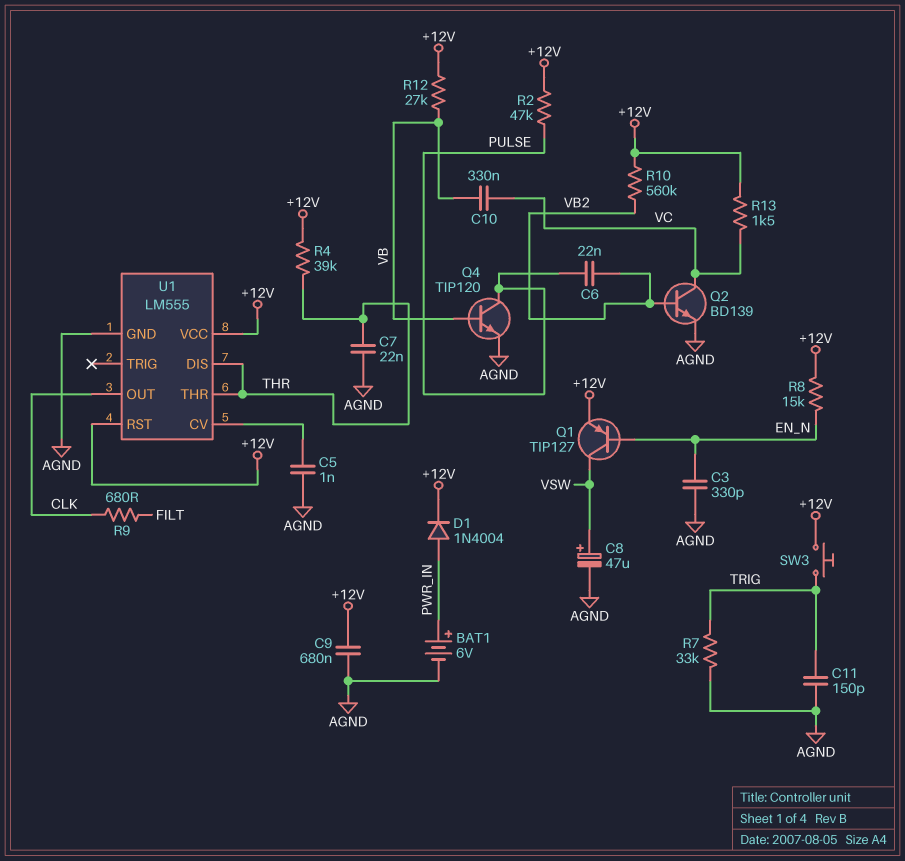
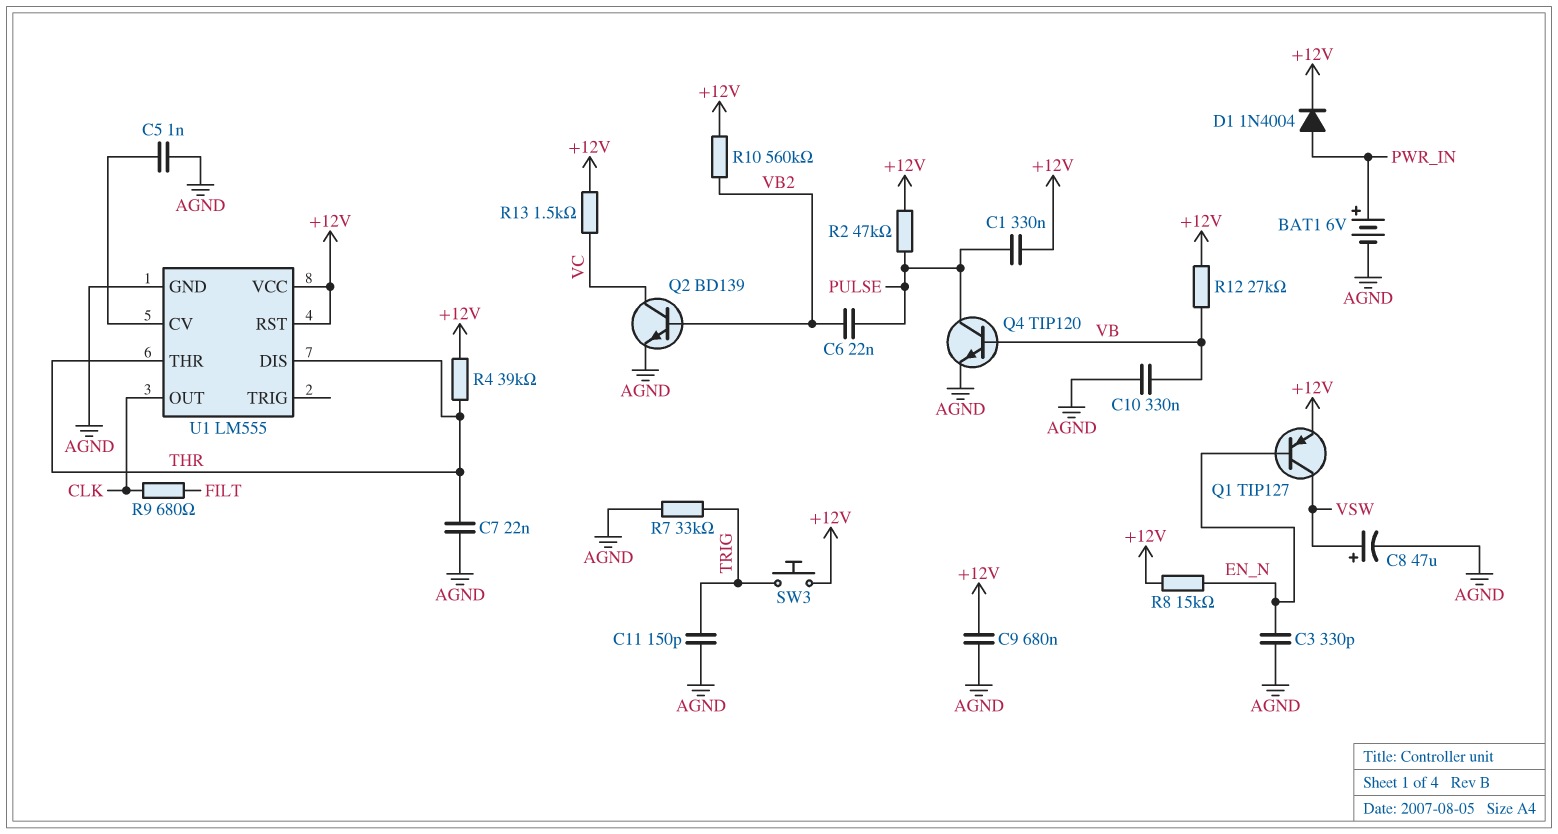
C1: none -> 330nF (+12V, PULSE)
C10: 330nF (VB, VC) -> 330nF (AGND, VB)

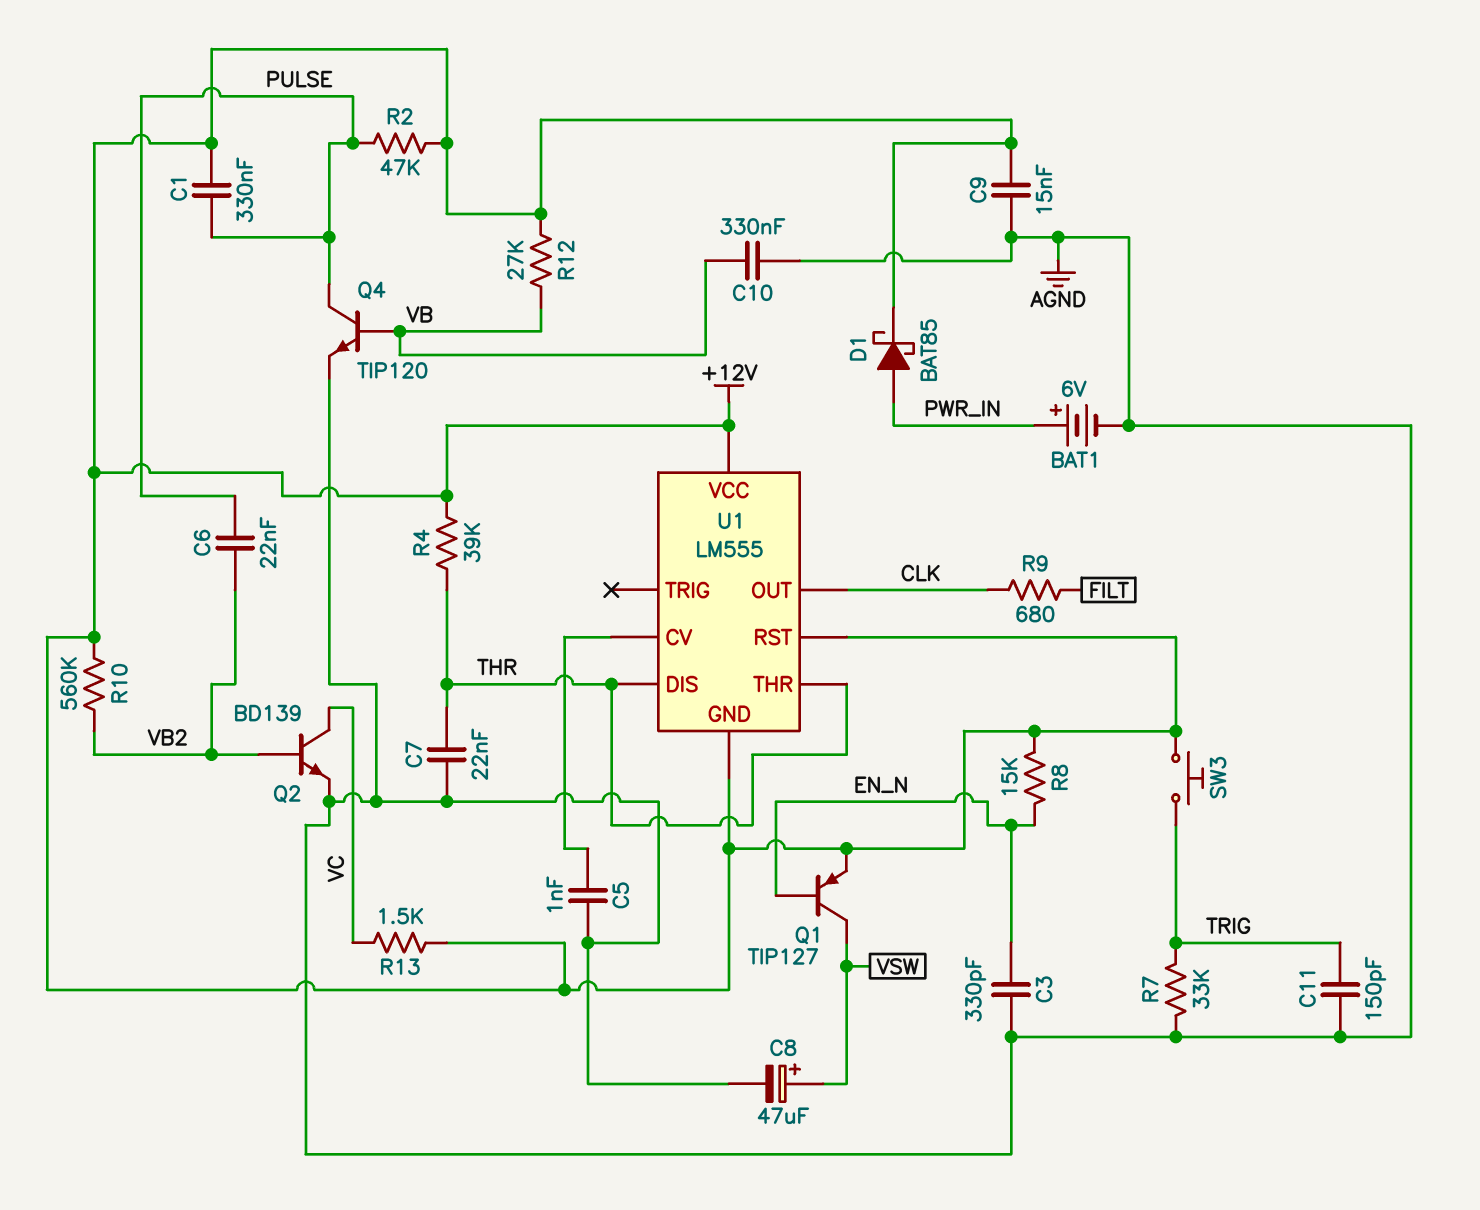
C9: 680nF (+12V, AGND) -> 15nF (+12V, AGND)
D1: diode 1N4004 (A PWR_IN, K +12V) -> schottky BAT85 (A PWR_IN, K +12V)
U1 pin GND: AGND -> +12V

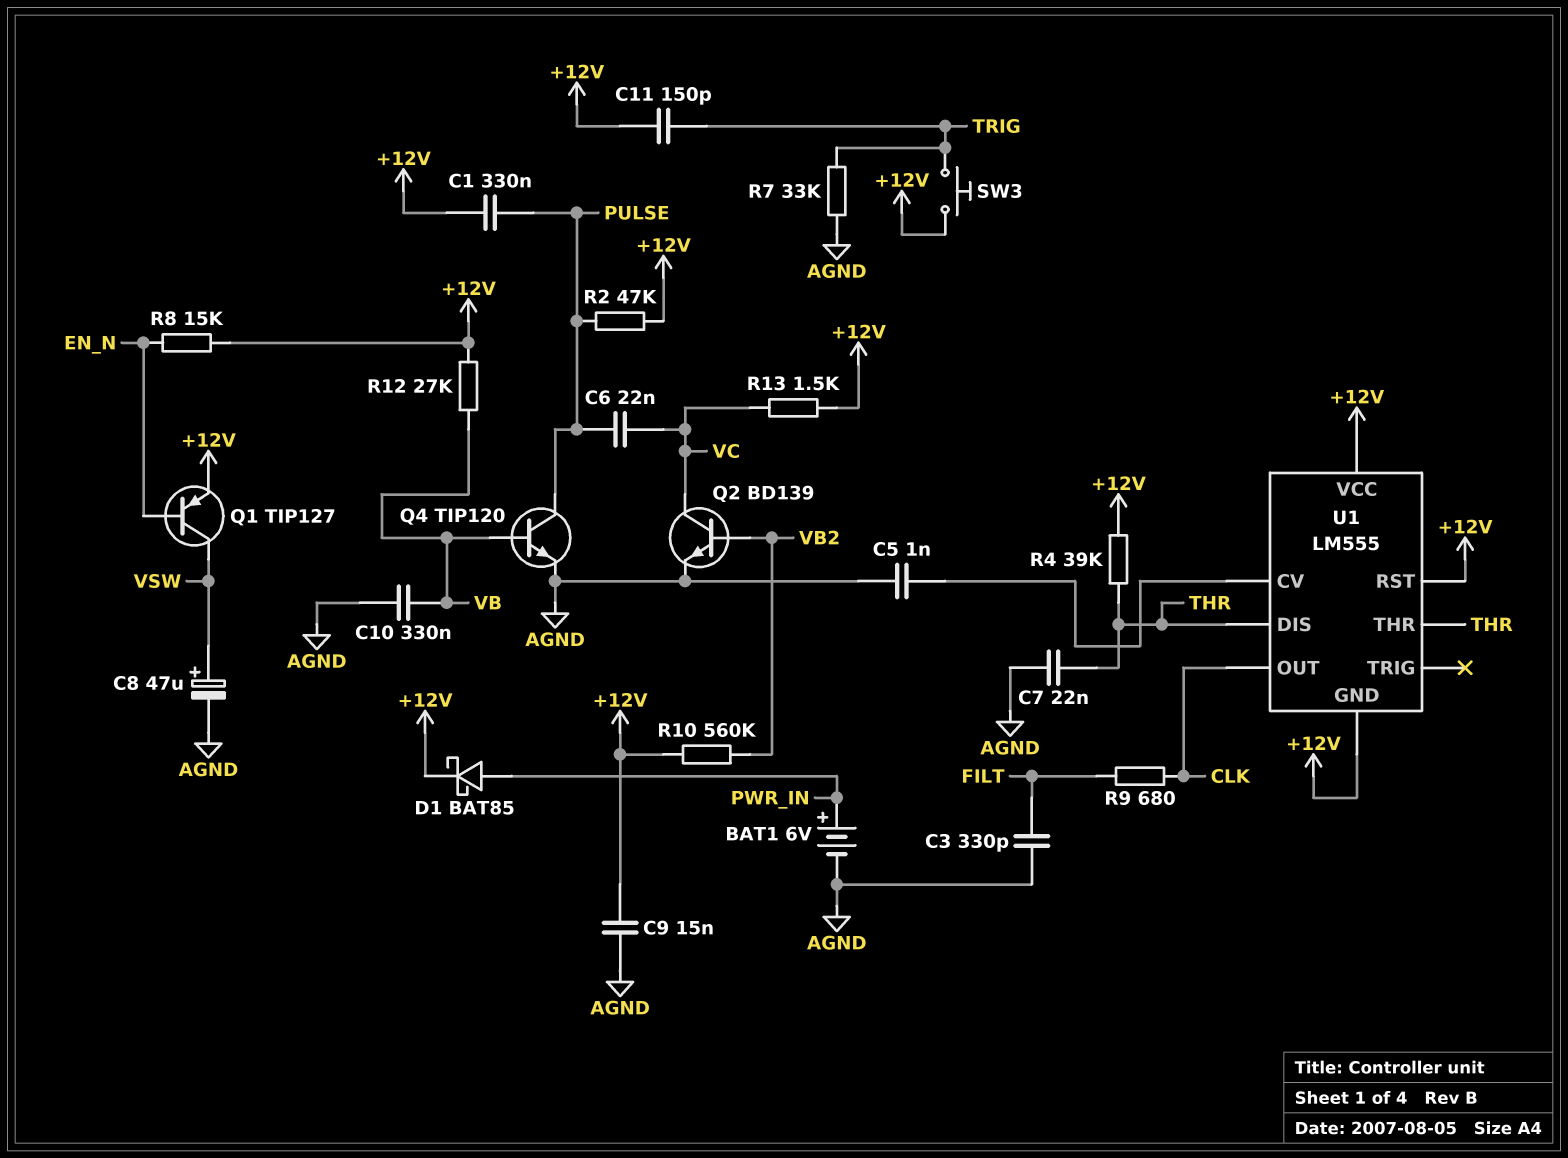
C3: 330pF (AGND, EN_N) -> 330pF (AGND, FILT)
C6: 22nF (PULSE, VB2) -> 22nF (PULSE, VC)
C11: 150pF (AGND, TRIG) -> 150pF (+12V, TRIG)

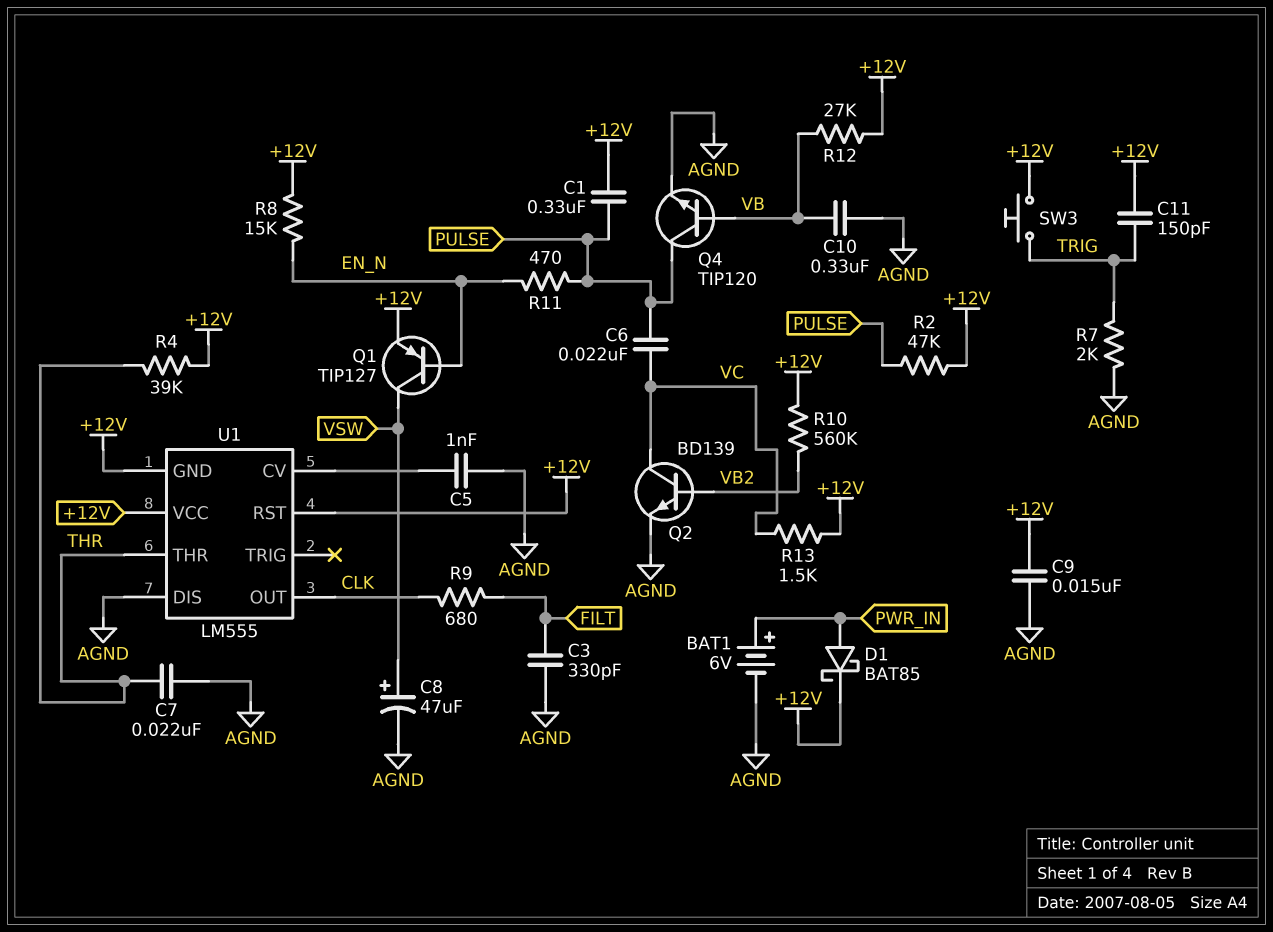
R7: 33k (AGND, TRIG) -> 2k (AGND, TRIG)
R11: none -> 470 (EN_N, PULSE)
U1 pin DIS: THR -> AGND

